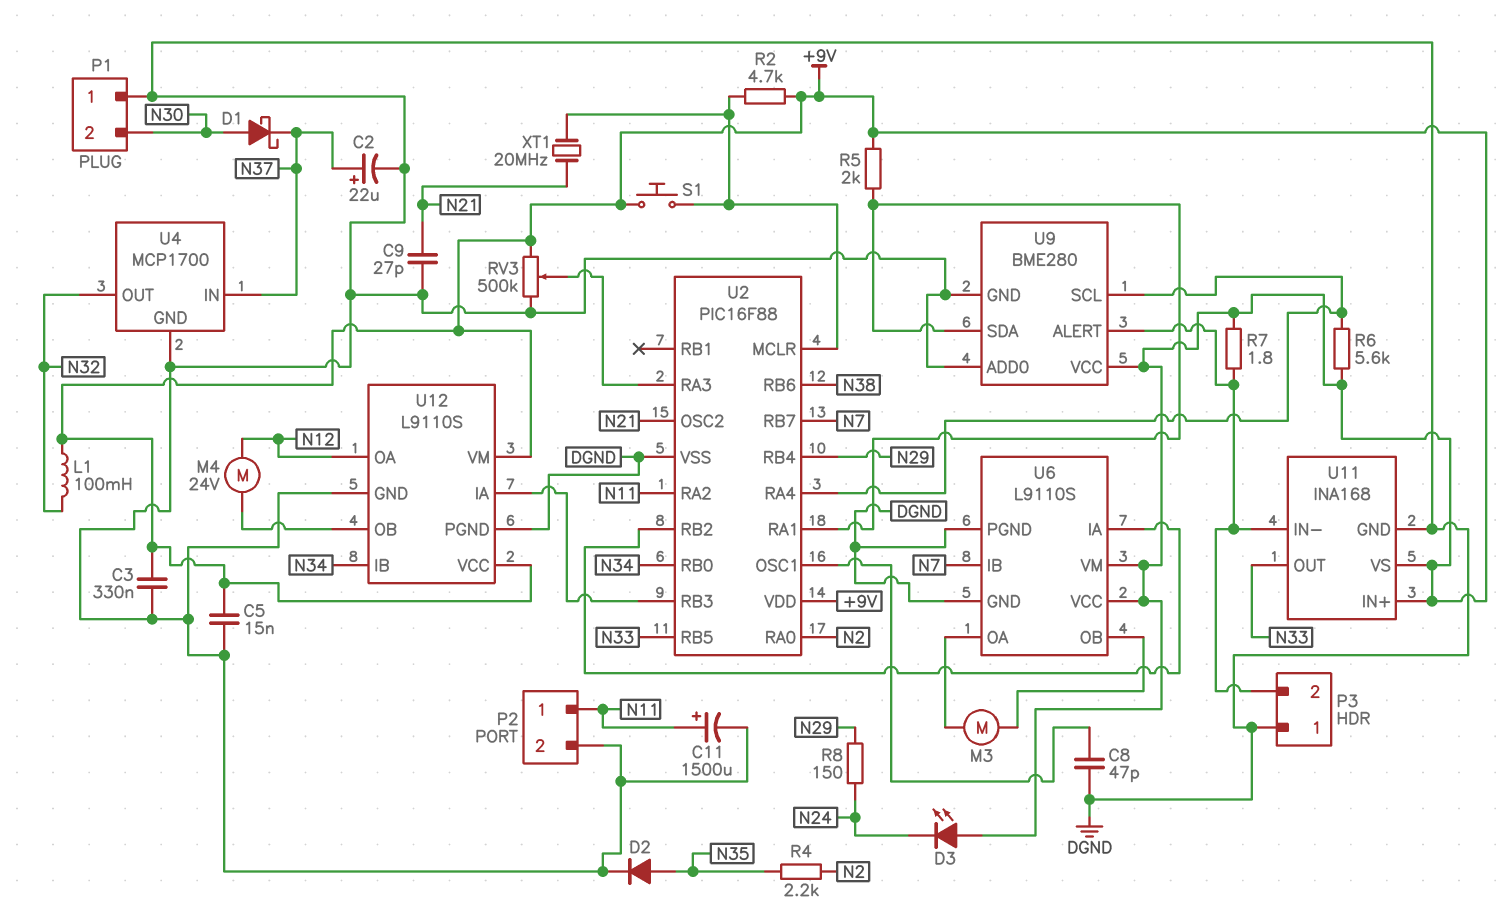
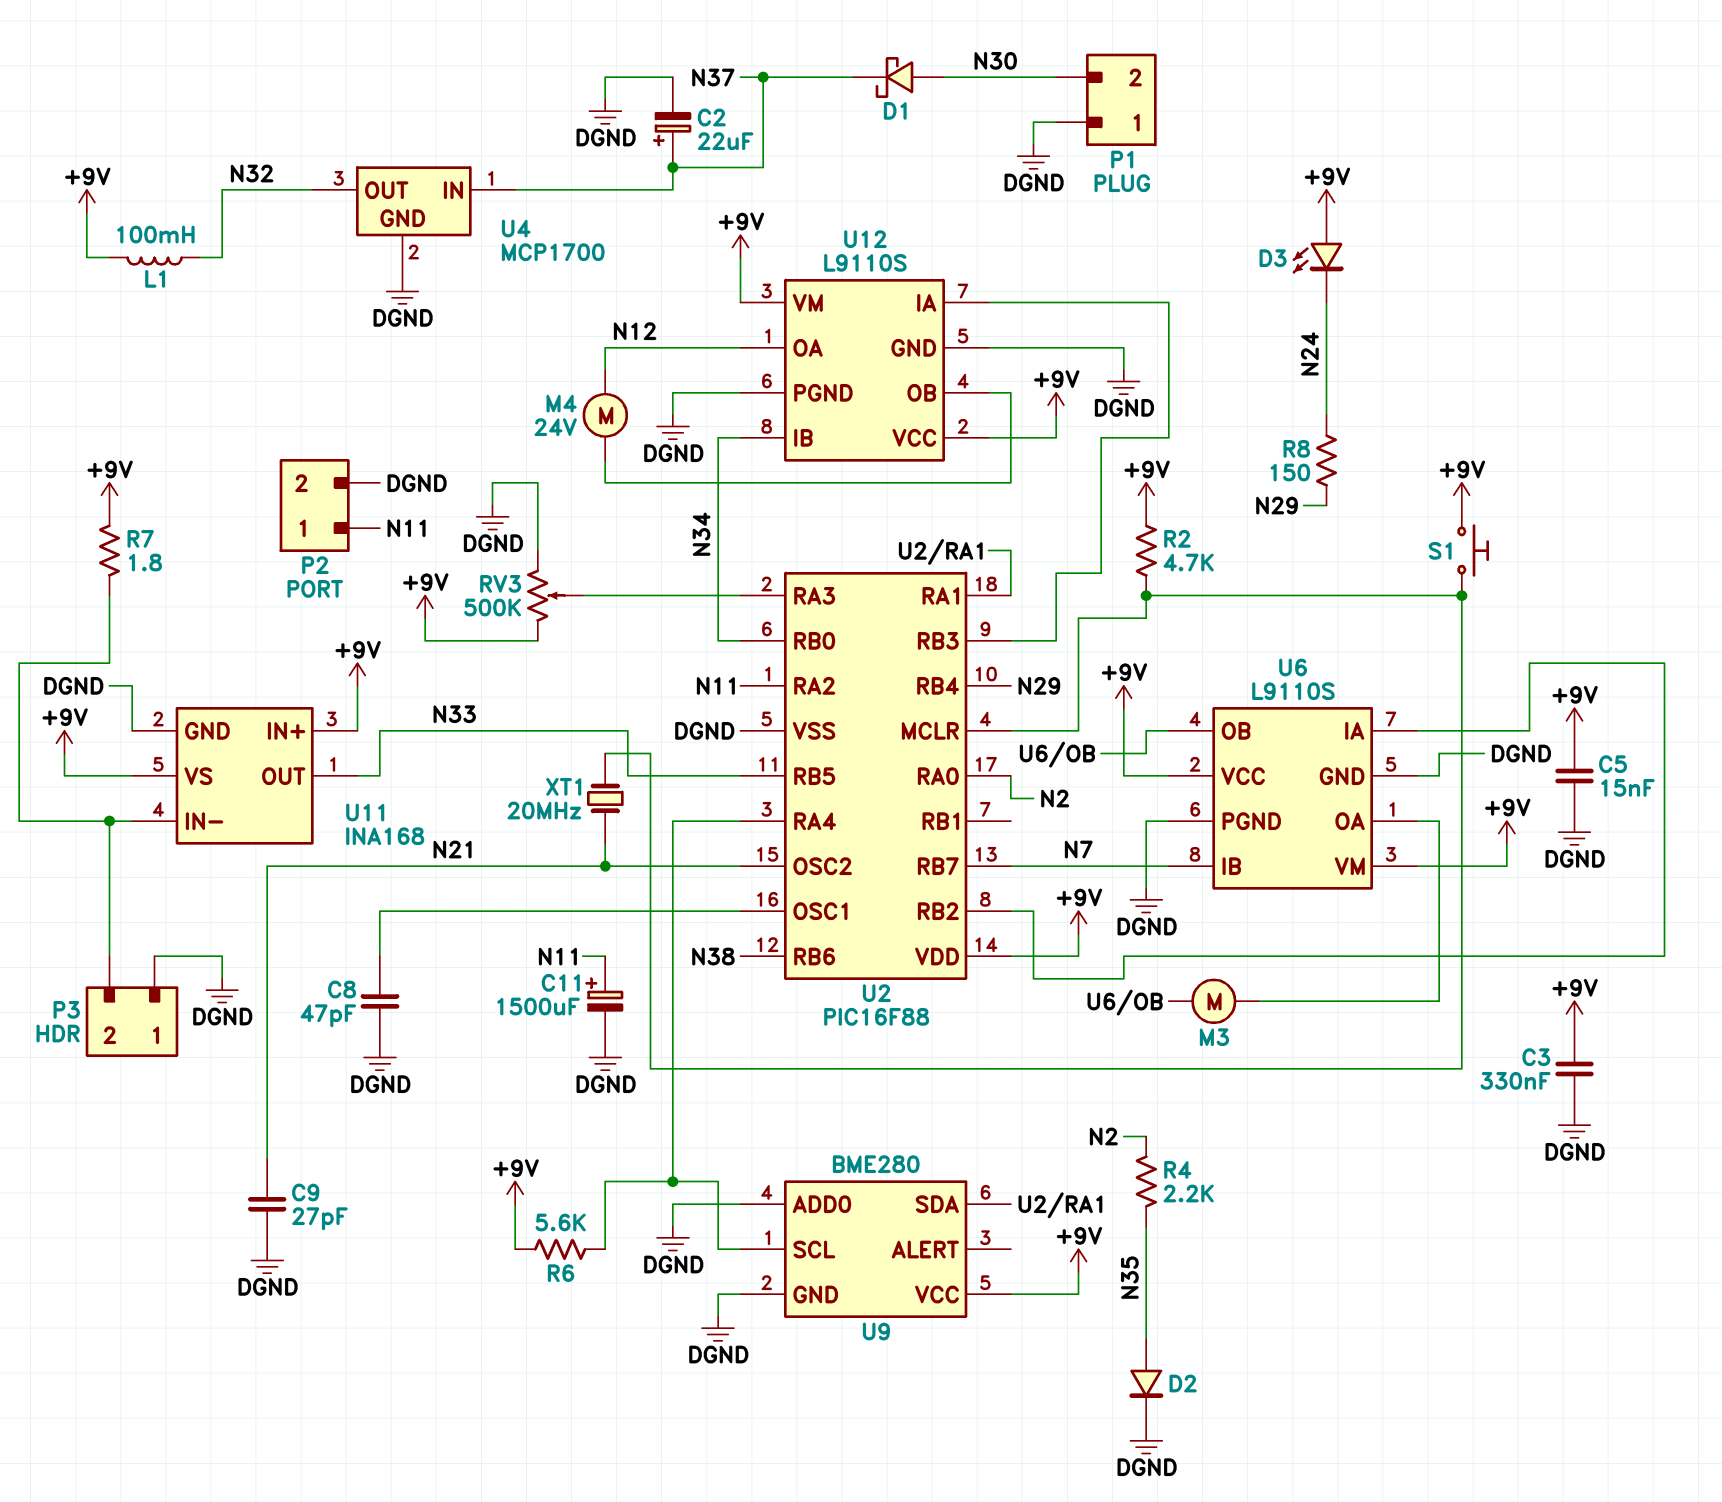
R5: 2k (+9V, U2/RA1) -> none
U9 pin ALERT: P3/2 -> none

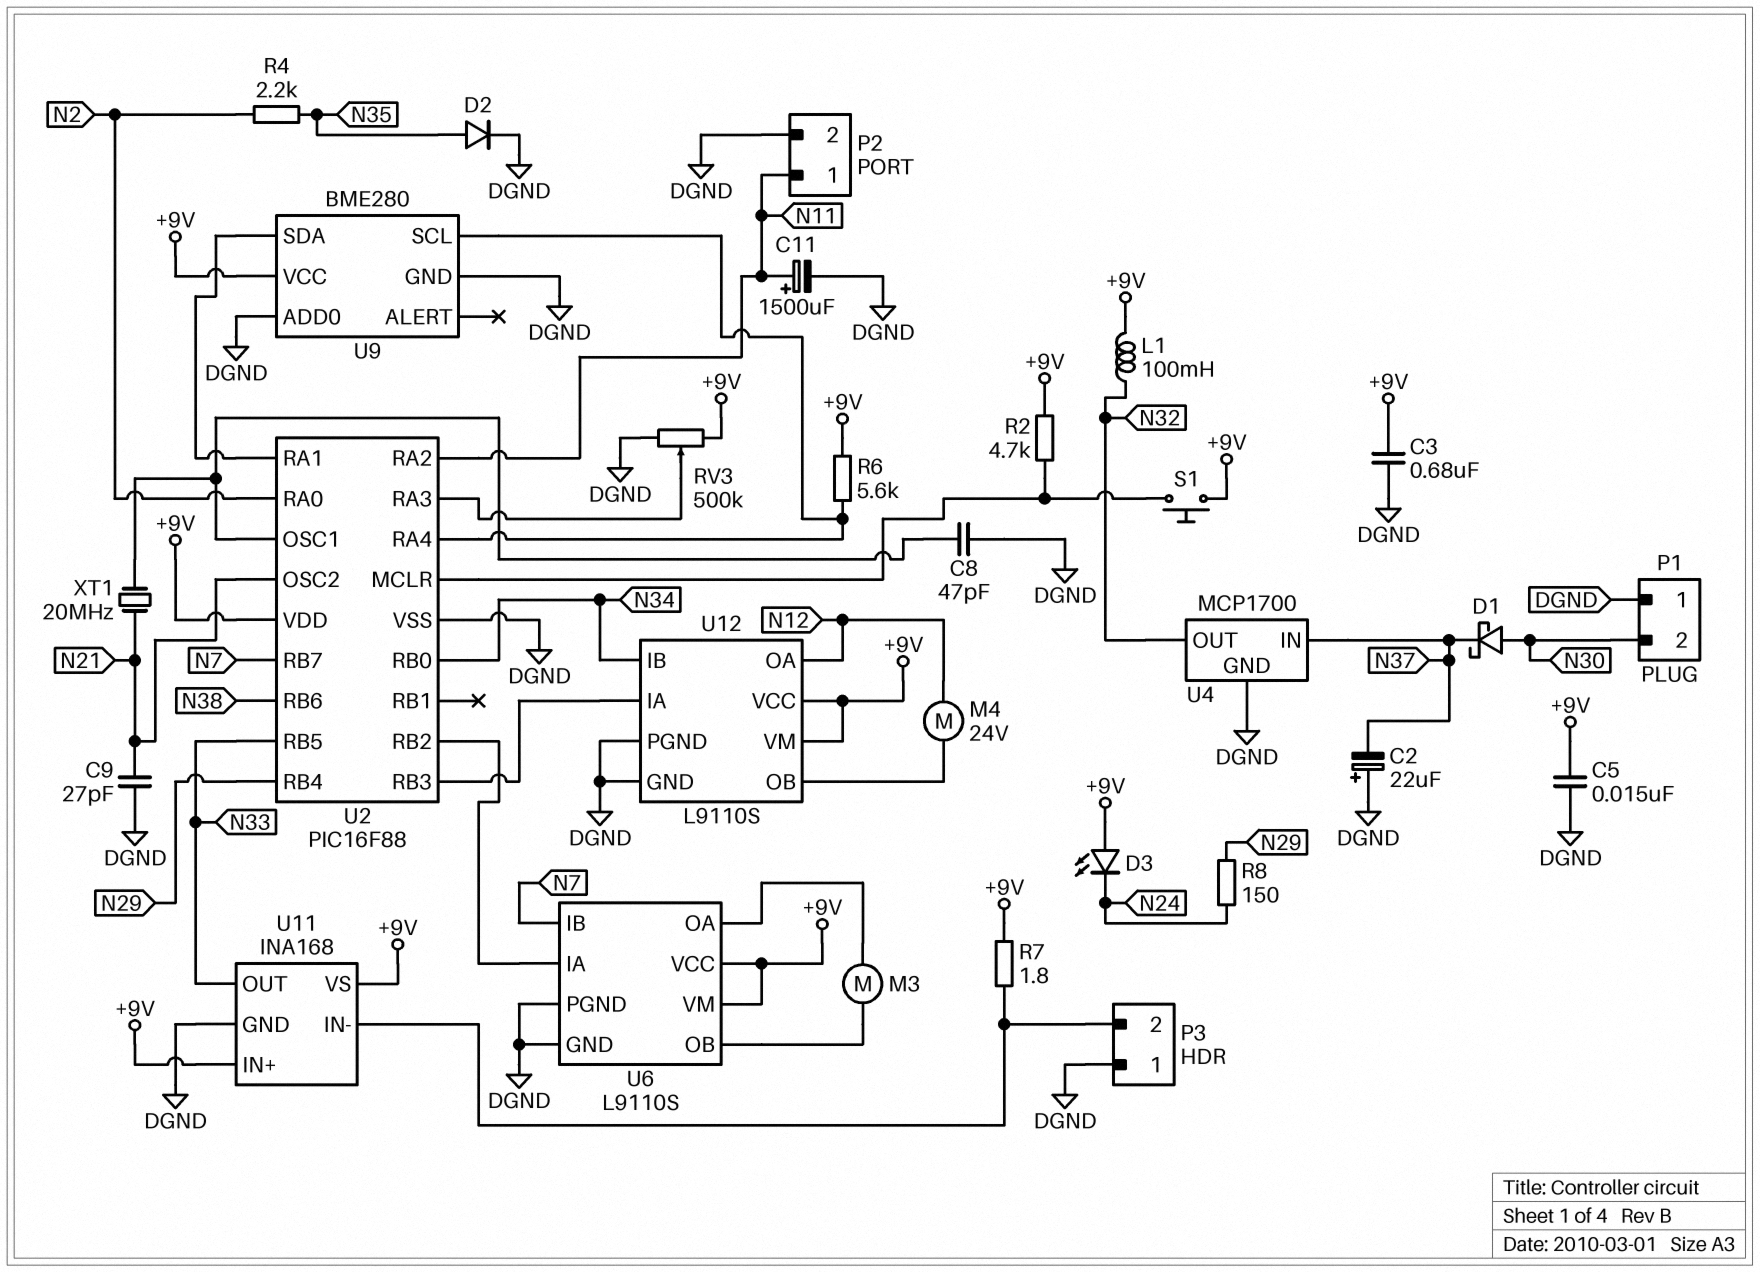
C2: 22uF (plus N37, minus DGND) -> 22uF (plus DGND, minus N37)
C3: 330nF (+9V, DGND) -> 680nF (+9V, DGND)
XT1: 20MHz (N21, U2/MCLR) -> 20MHz (N21, U2/OSC1)

